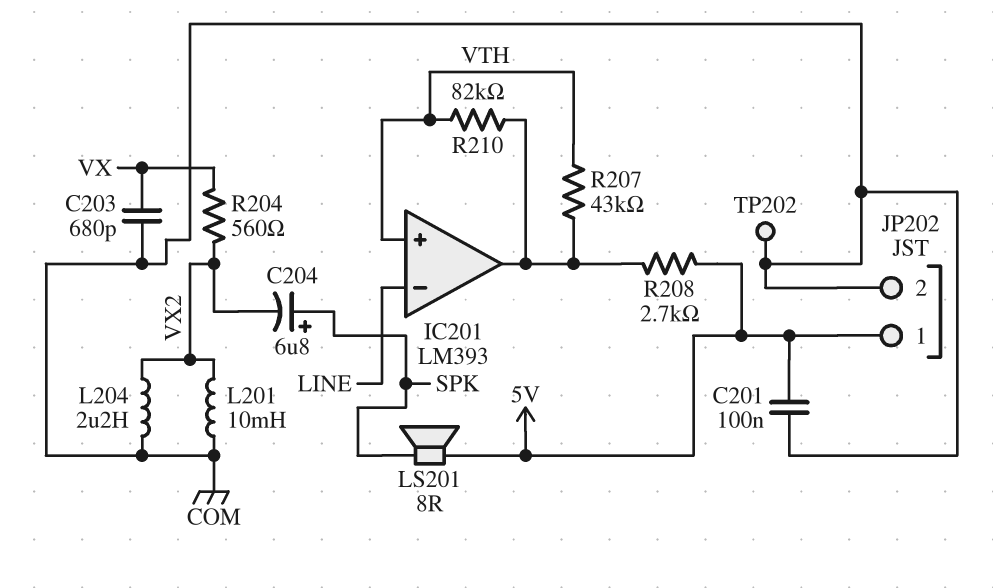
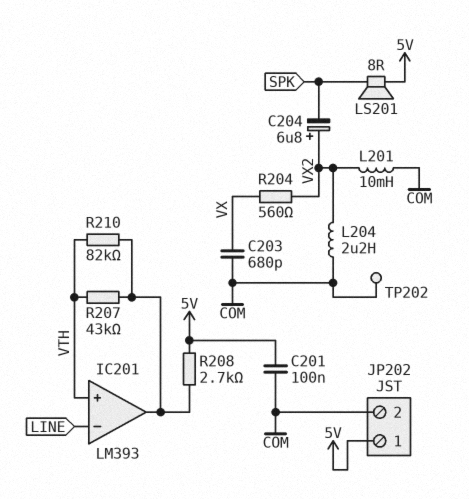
C204: 6.8uF (plus SPK, minus VX2) -> 6.8uF (plus VX2, minus SPK)

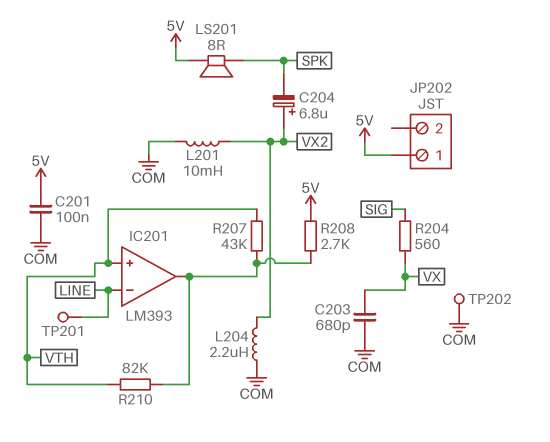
JP202 pin 2: COM -> none
R204: 560 (VX, VX2) -> 560 (SIG, VX)
TP201: none -> test point (LINE)

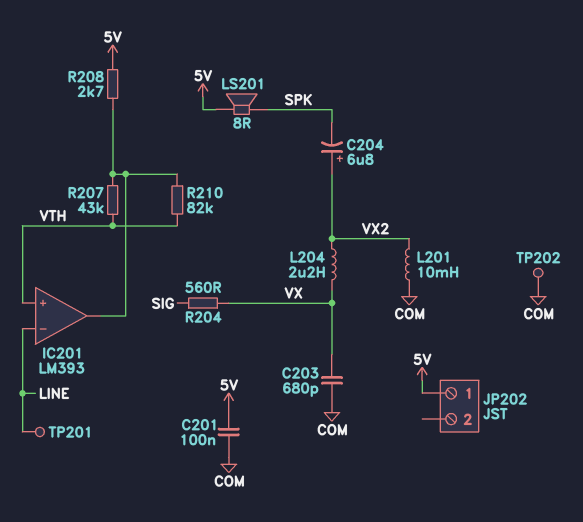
L204: 2.2uH (COM, VX2) -> 2.2uH (VX, VX2)

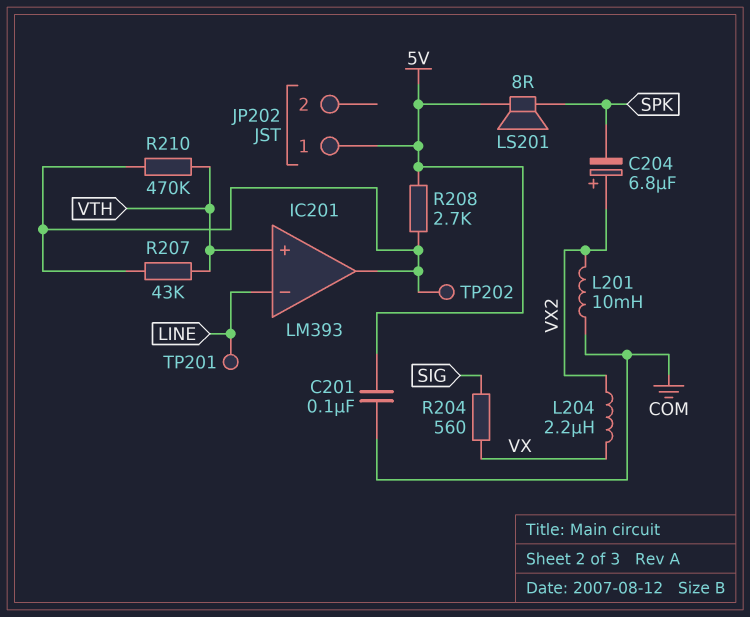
C203: 680pF (COM, VX) -> none
R210: 82k (IC201/out, VTH) -> 470k (IC201/out, VTH)
TP202: test point (COM) -> test point (IC201/out)

